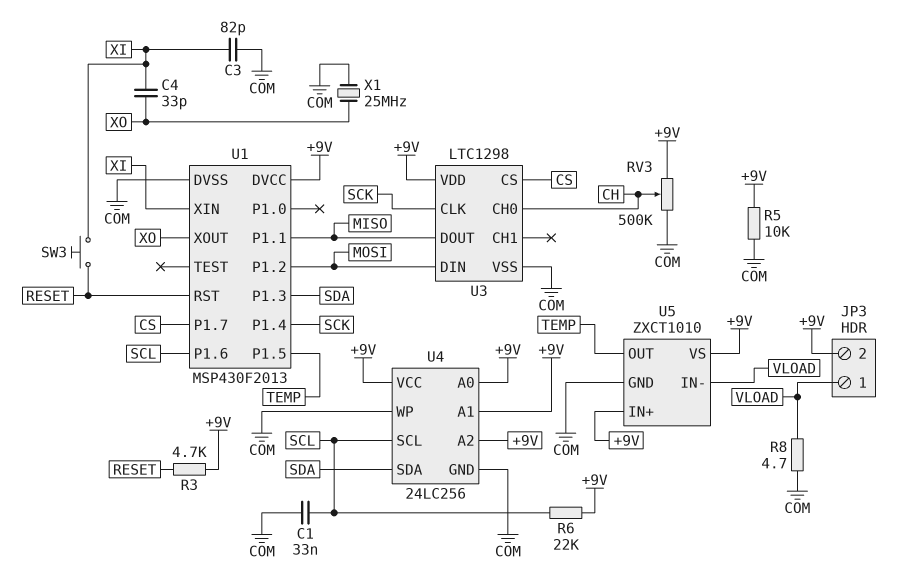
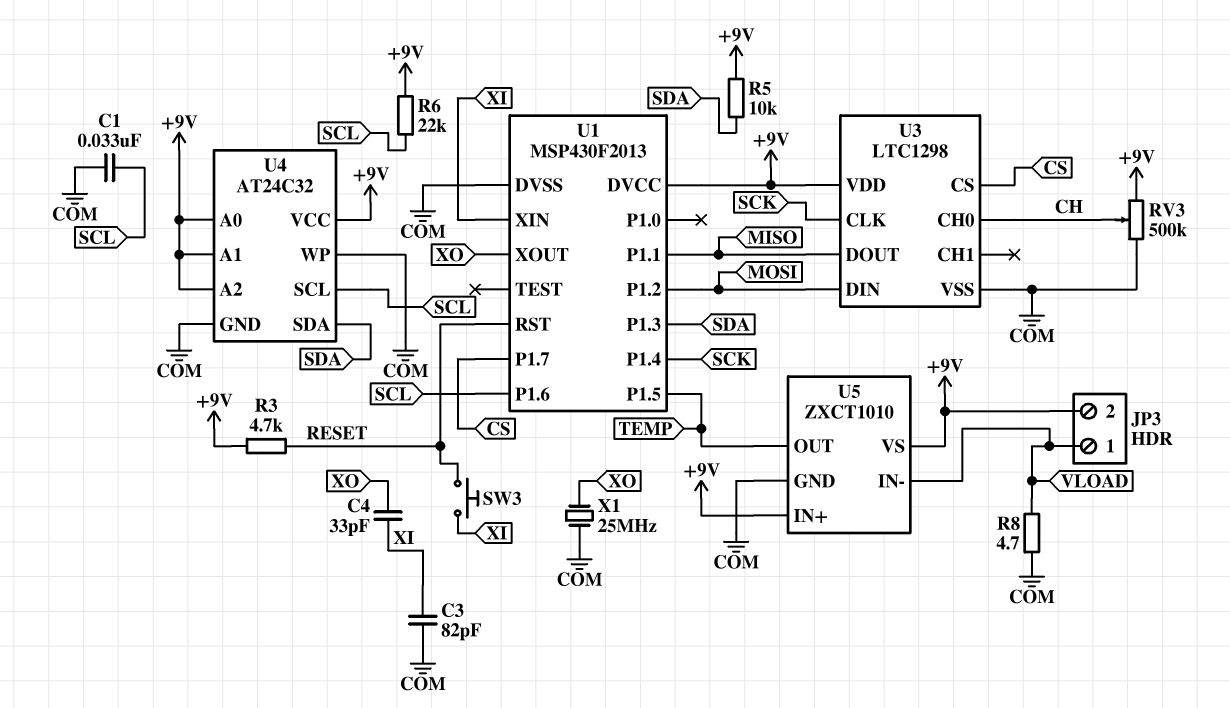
R5: 10k (+9V, COM) -> 10k (+9V, SDA)
U4: 24LC256 -> AT24C32

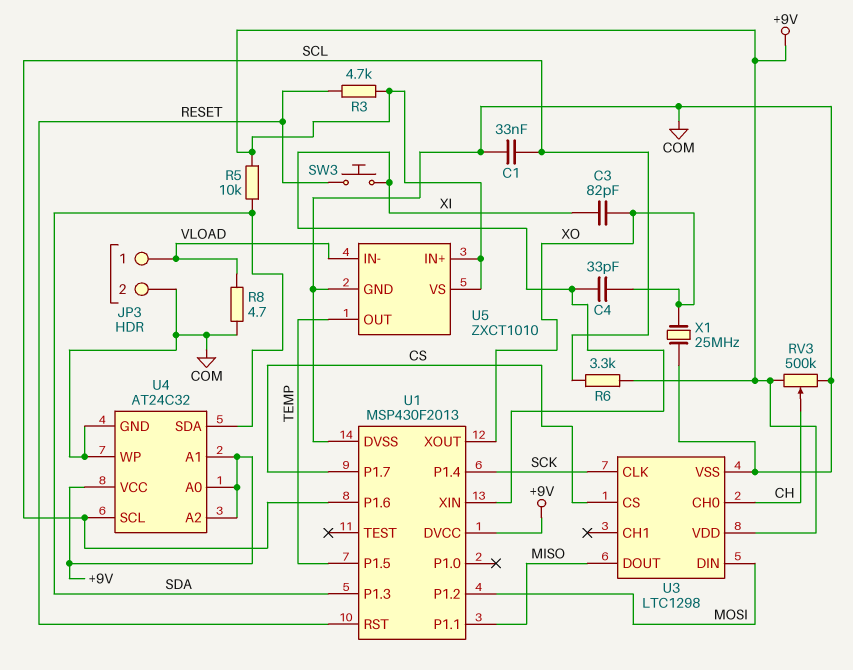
C3: 82pF (COM, XI) -> 82pF (XI, XO)
JP3 pin 2: +9V -> COM
R6: 22k (+9V, SCL) -> 3.3k (+9V, SCL)

